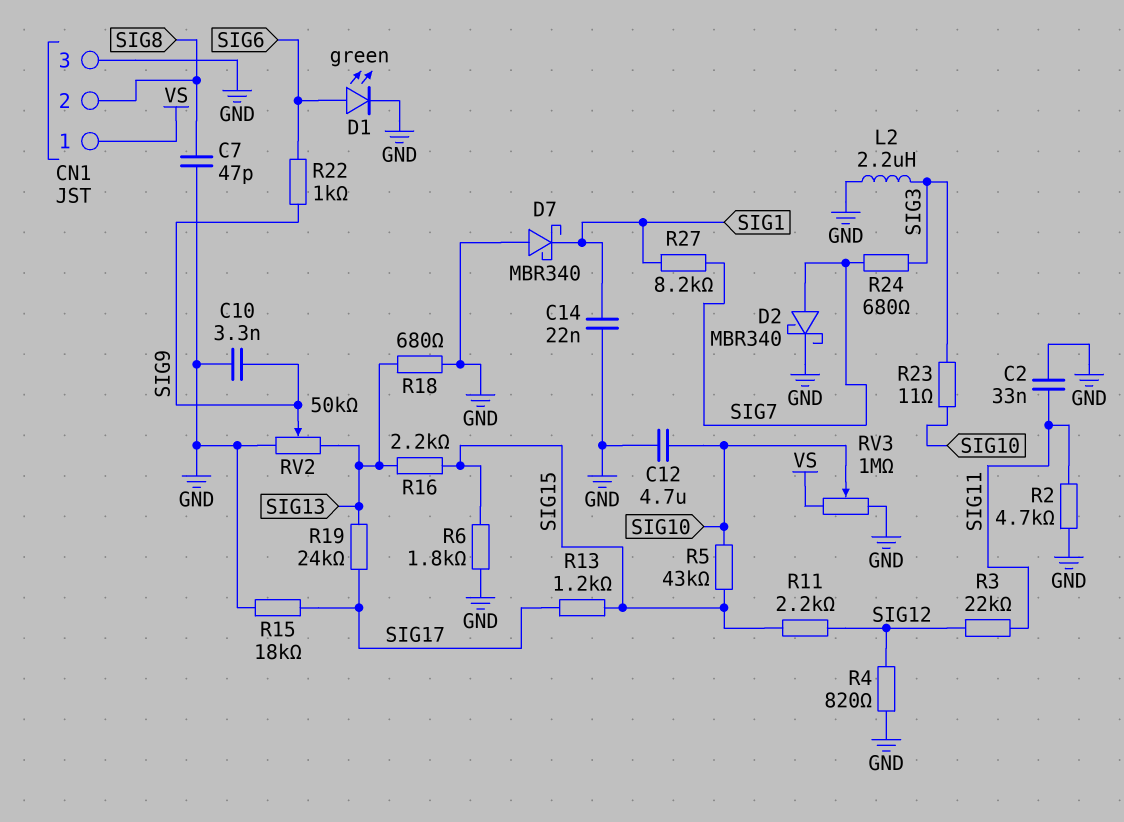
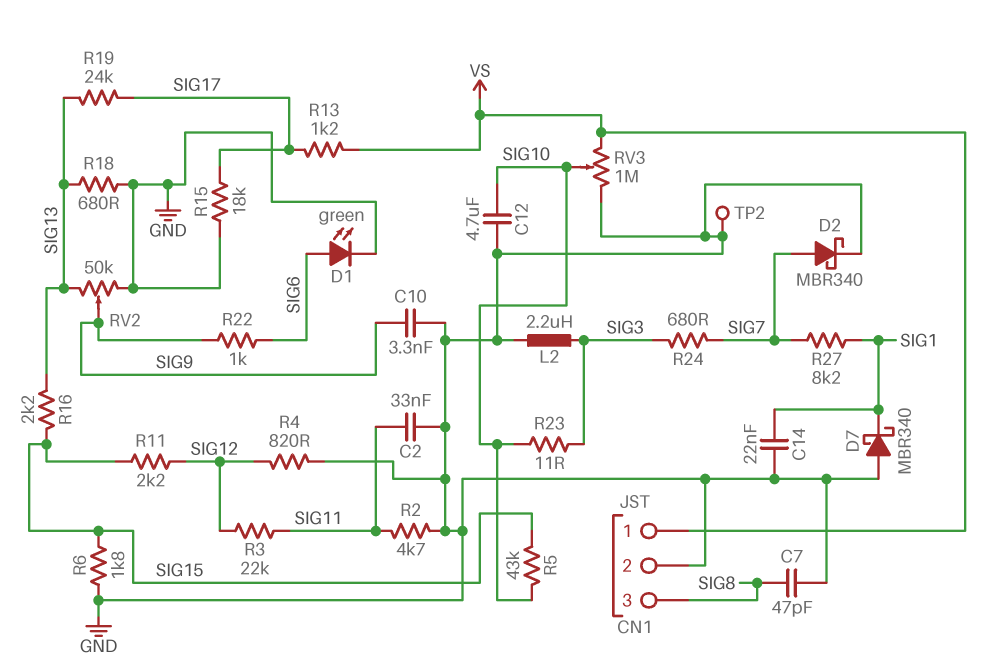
CN1 pin 2: SIG8 -> GND
CN1 pin 3: GND -> SIG8
R13: 1.2k (SIG15, SIG17) -> 1.2k (SIG17, VS)
TP2: none -> test point (GND)

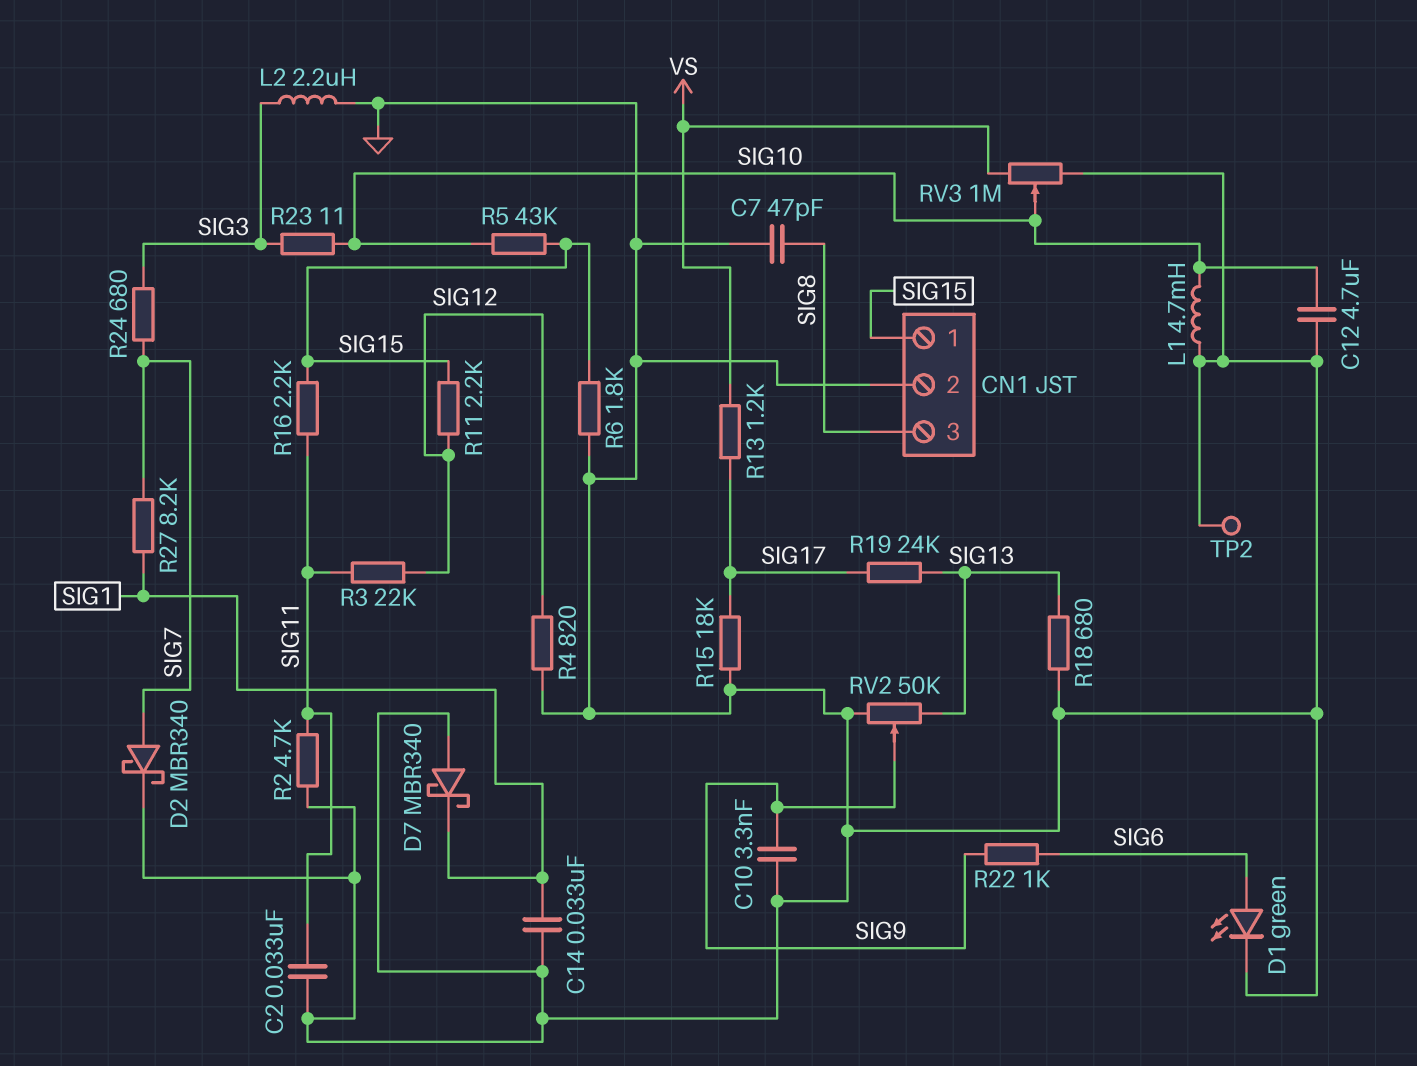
C14: 22nF (GND, SIG1) -> 33nF (GND, SIG1)
CN1 pin 1: VS -> SIG15
L1: none -> 4.7mH (GND, SIG10)
R16: 2.2k (SIG13, SIG15) -> 2.2k (SIG11, SIG15)

